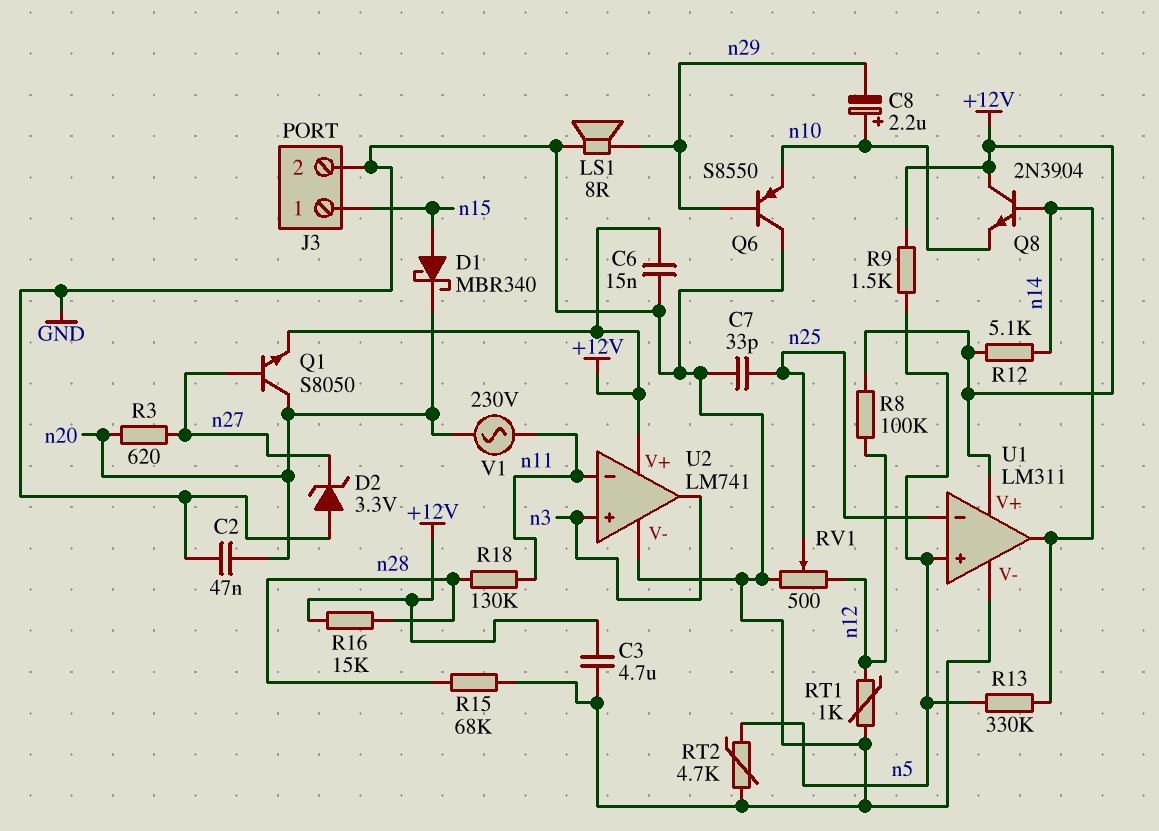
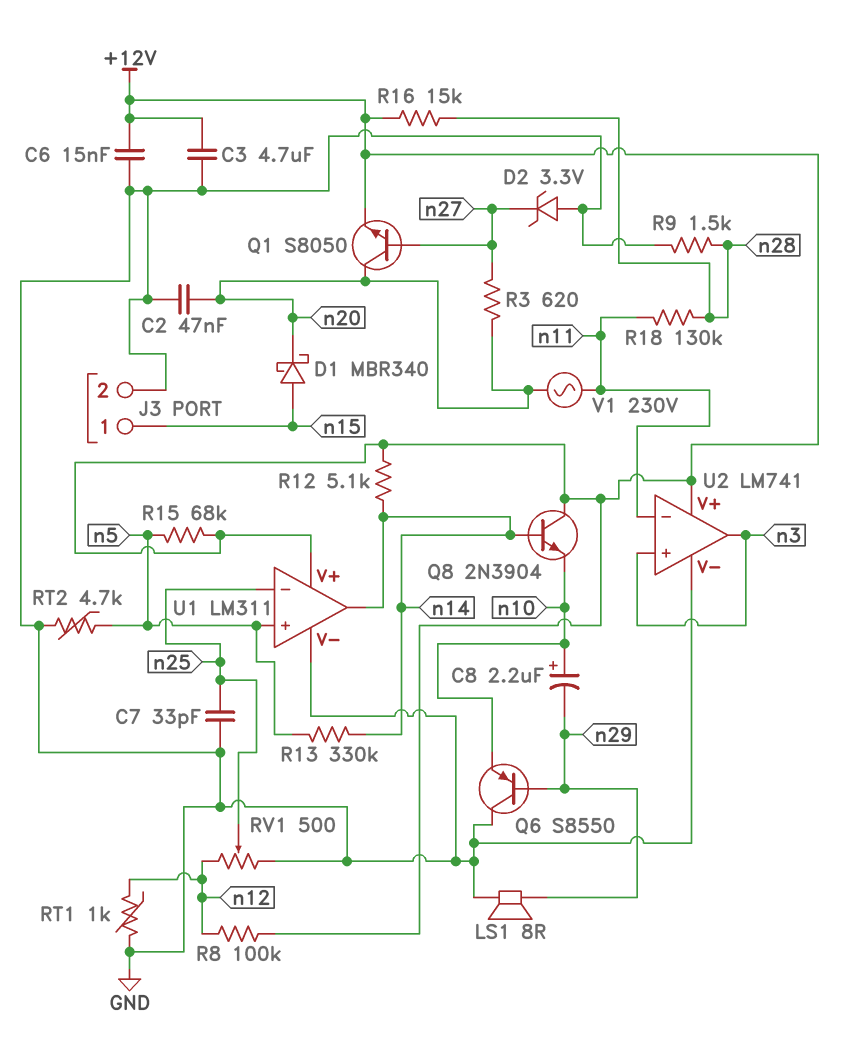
R9: 1.5k (+12V, n5) -> 1.5k (GND, n28)
R15: 68k (GND, n28) -> 68k (+12V, n5)

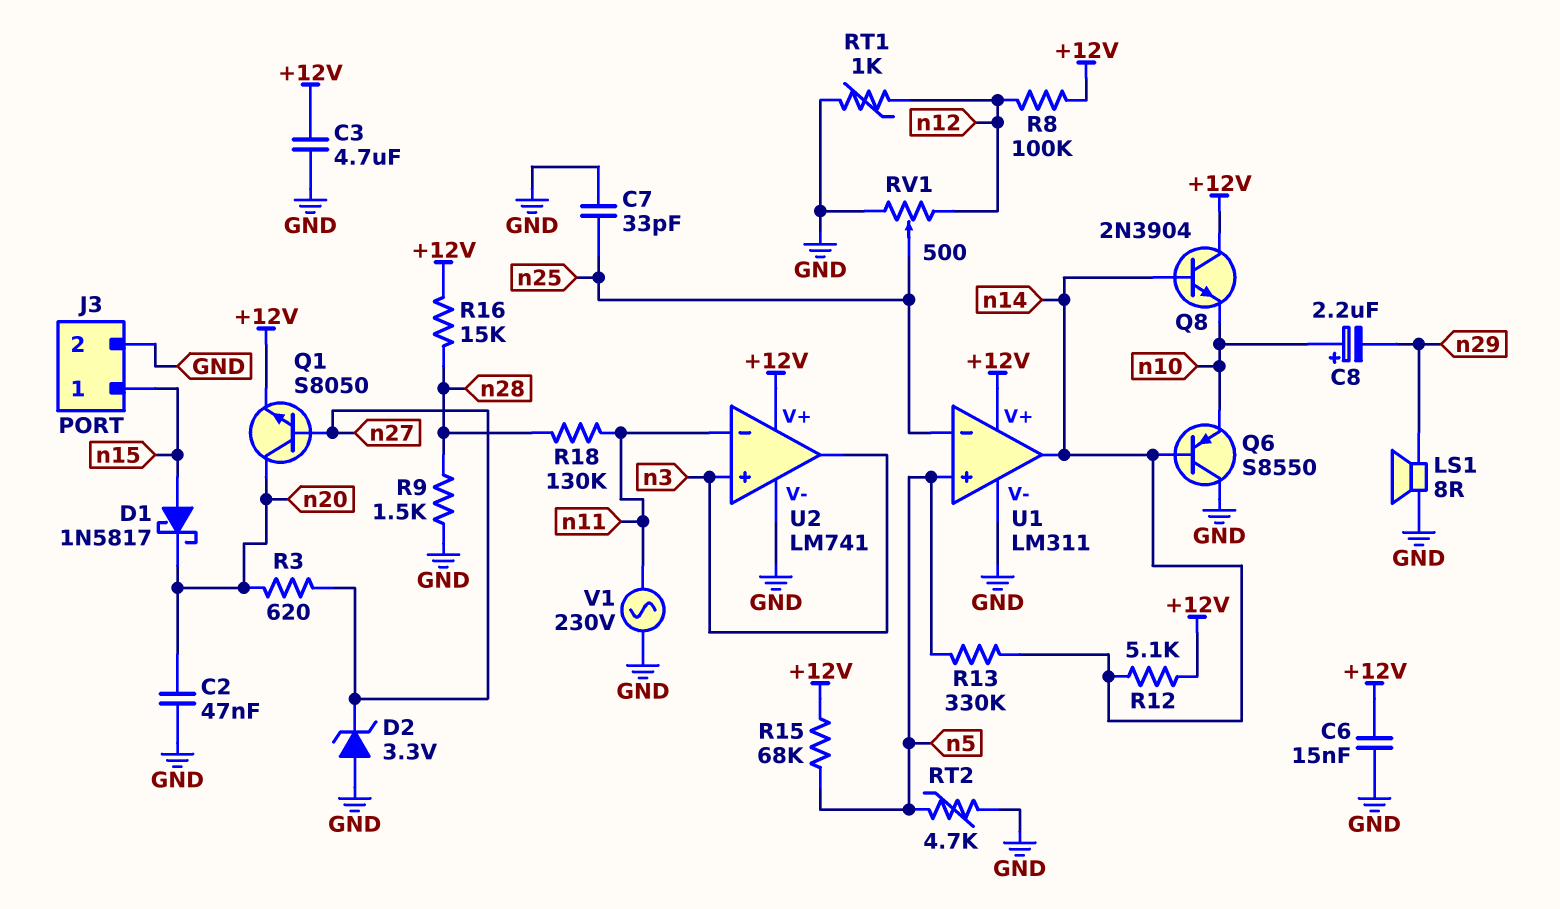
D1: schottky MBR340 (A n15, K n20) -> schottky 1N5817 (A n15, K n20)
Q6: PNP S8550 (B n29, C GND, E n10) -> PNP S8550 (B n14, C GND, E n10)
V1: AC 230V (n11, n20) -> AC 230V (GND, n11)

